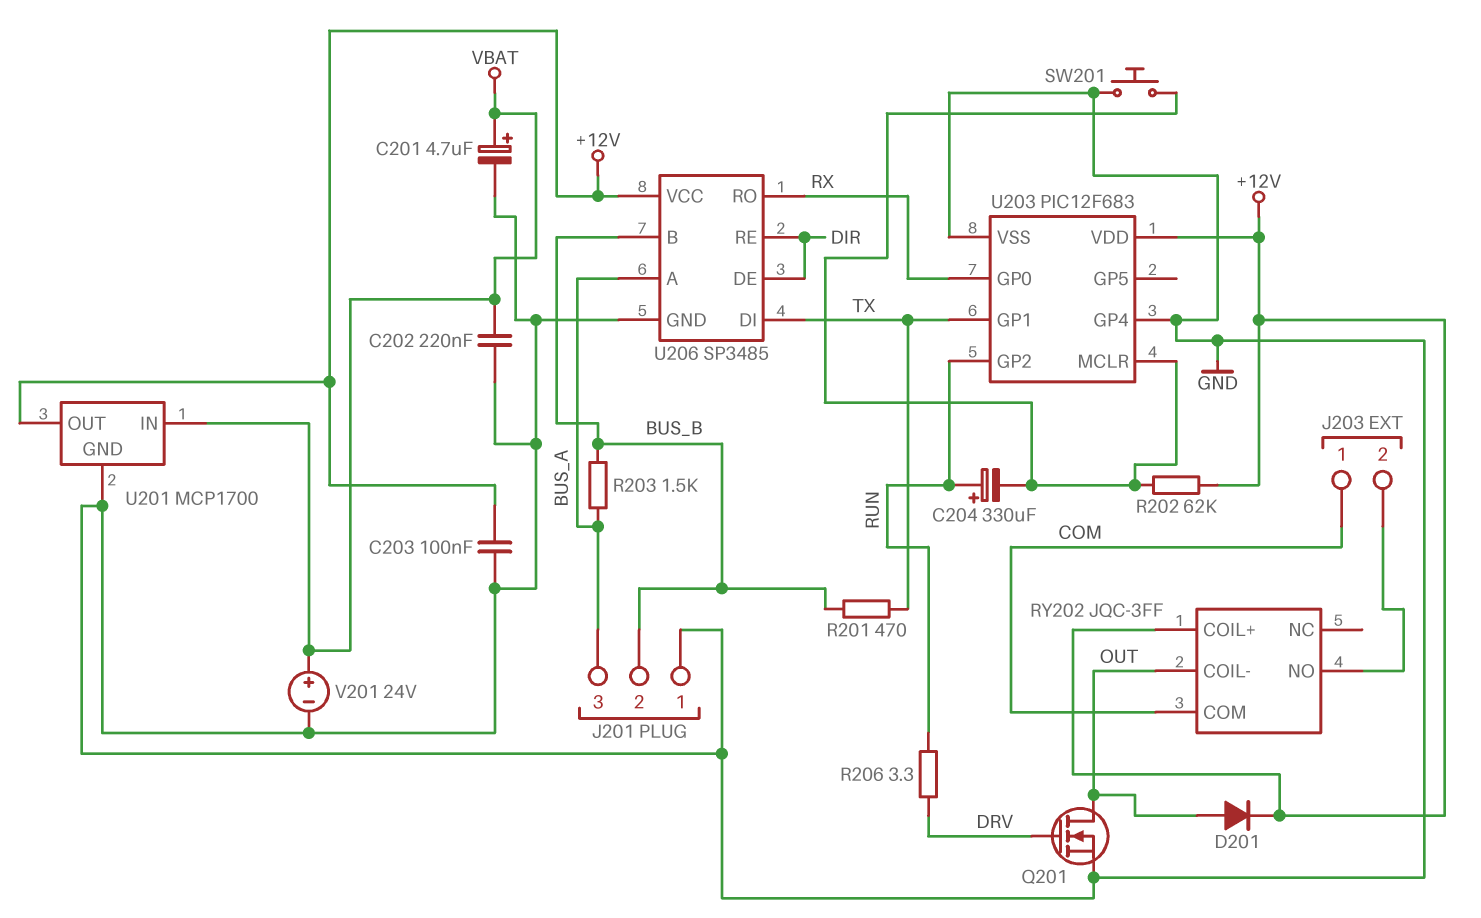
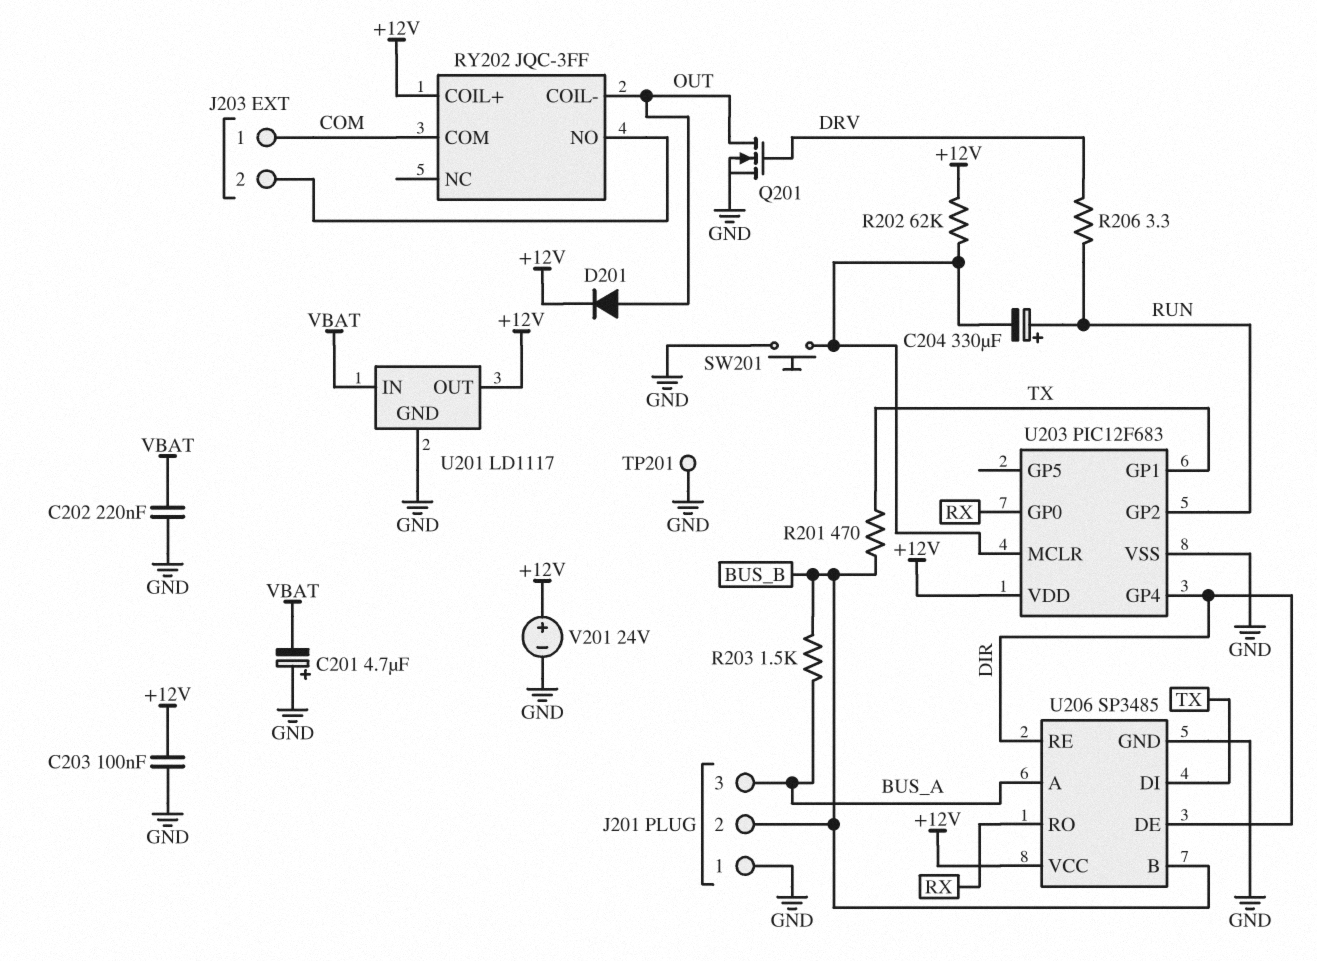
C201: 4.7uF (plus VBAT, minus GND) -> 4.7uF (plus GND, minus VBAT)
TP201: none -> test point (GND)
U201: MCP1700 -> LD1117
U203 pin GP4: GND -> DIR
V201: 24V (plus VBAT, minus GND) -> 24V (plus +12V, minus GND)

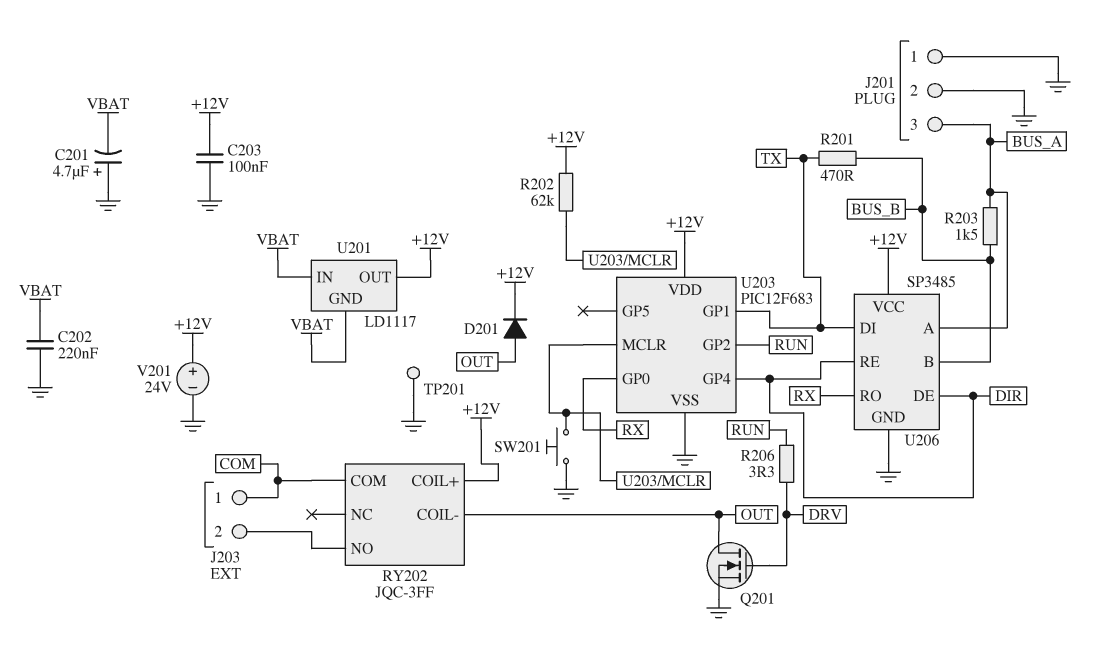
C204: 330uF (plus RUN, minus U203/MCLR) -> none
J201 pin 2: BUS_B -> GND
U201 pin GND: GND -> VBAT

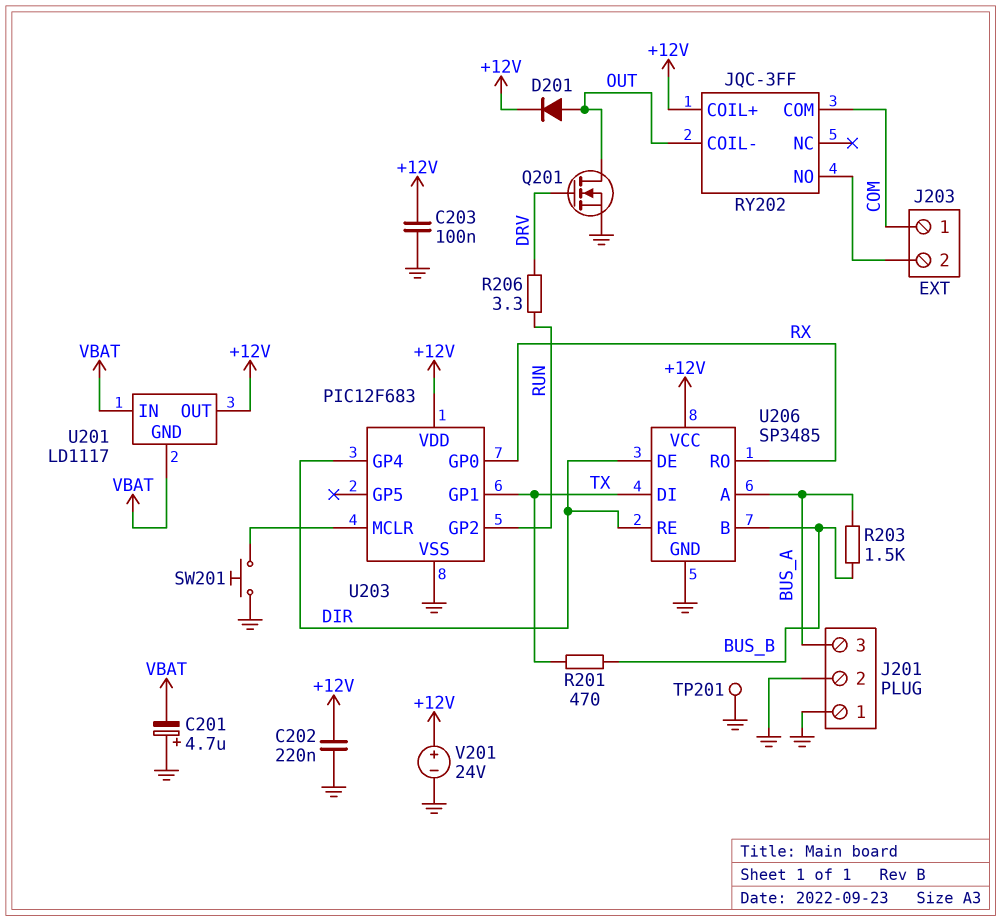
C202: 220nF (GND, VBAT) -> 220nF (+12V, GND)
R202: 62k (+12V, U203/MCLR) -> none

